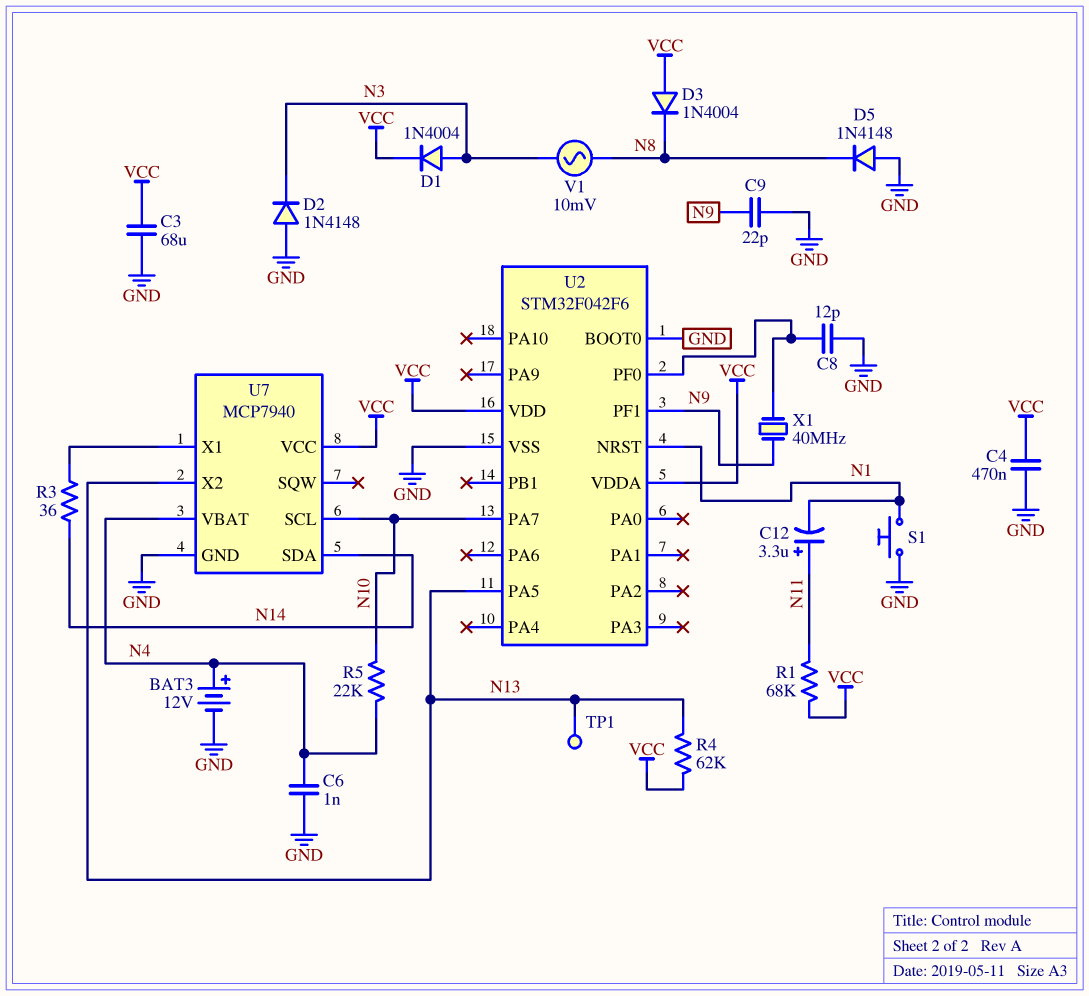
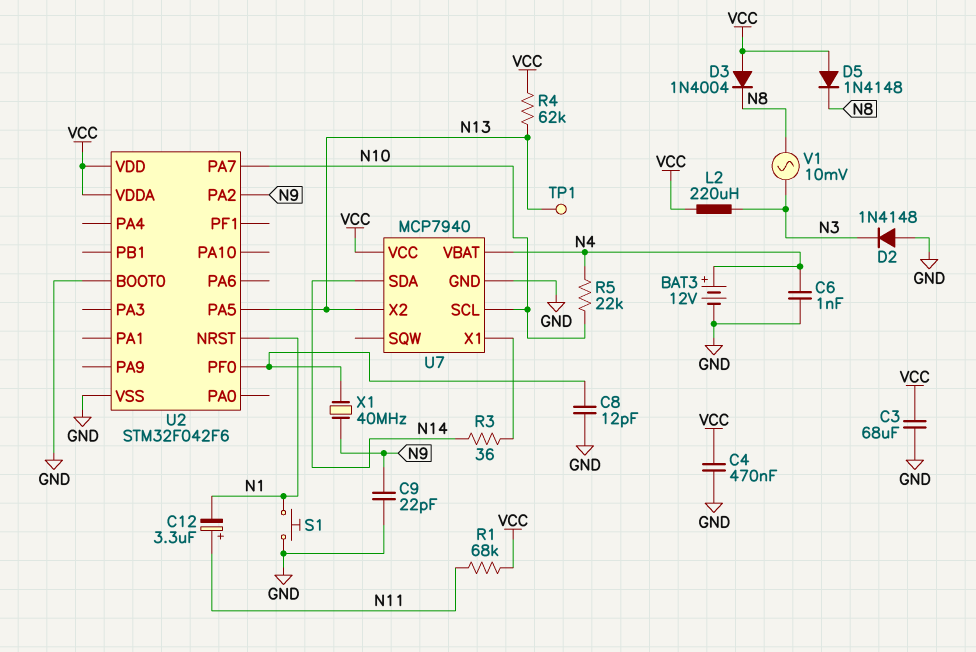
D1: diode 1N4004 (A N3, K VCC) -> none
D5: diode 1N4148 (A GND, K N8) -> diode 1N4148 (A VCC, K N8)
L2: none -> 220uH (N3, VCC)
U2 pin PA2: none -> N9
U2 pin PF1: N9 -> none

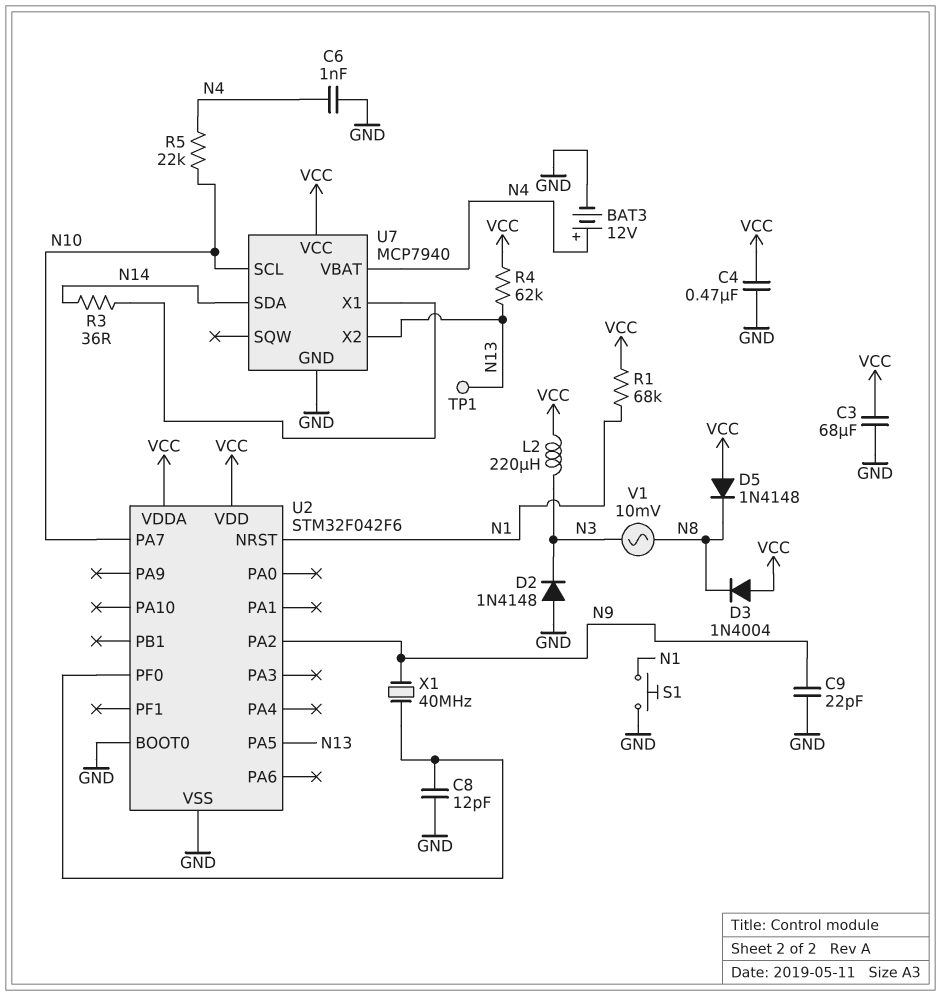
C12: 3.3uF (plus N11, minus N1) -> none
R1: 68k (N11, VCC) -> 68k (N1, VCC)

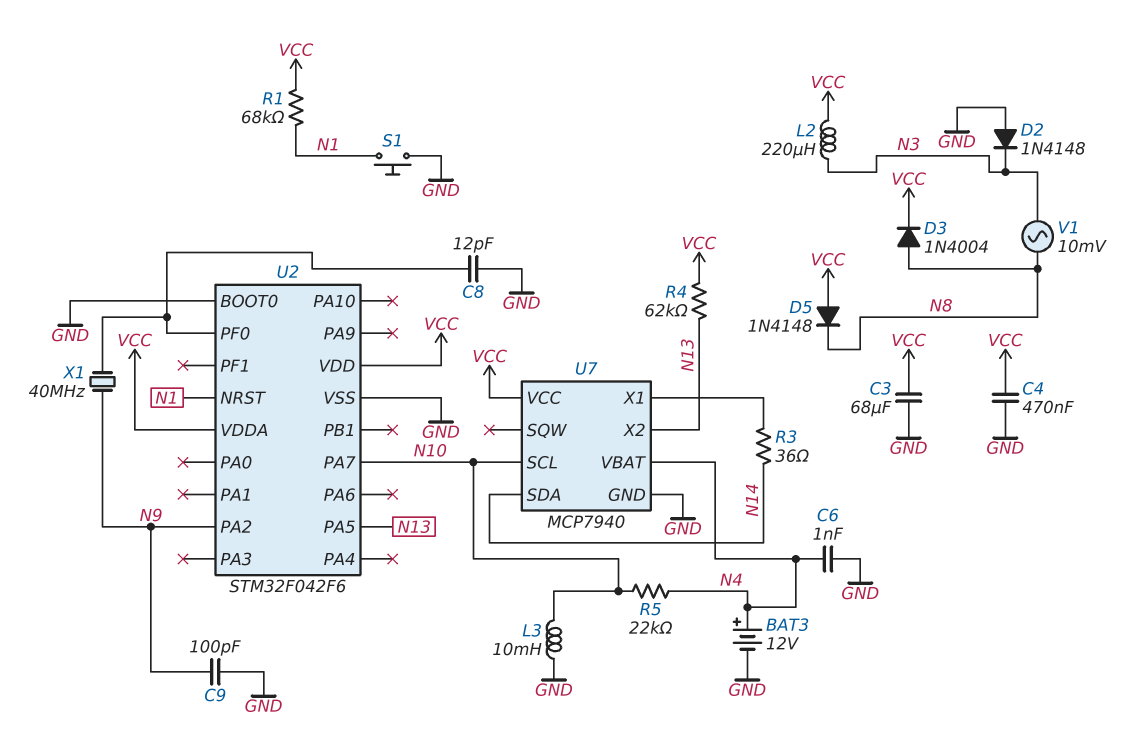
C9: 22pF (GND, N9) -> 100pF (GND, N9)
D3: diode 1N4004 (A VCC, K N8) -> diode 1N4004 (A N8, K VCC)
L3: none -> 10mH (GND, N10)
TP1: test point (N13) -> none

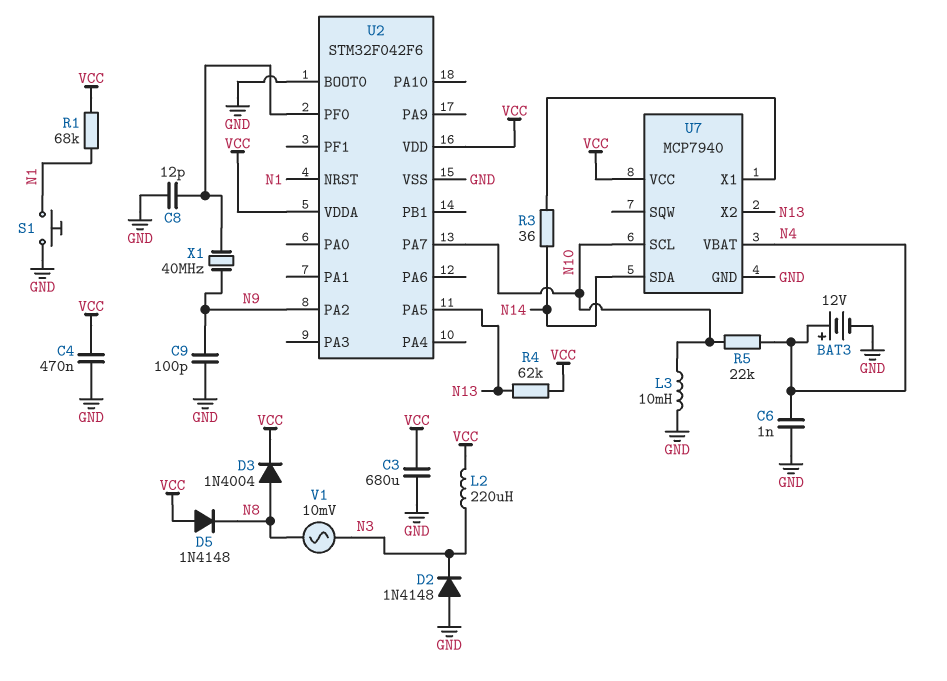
C3: 68uF (GND, VCC) -> 680uF (GND, VCC)

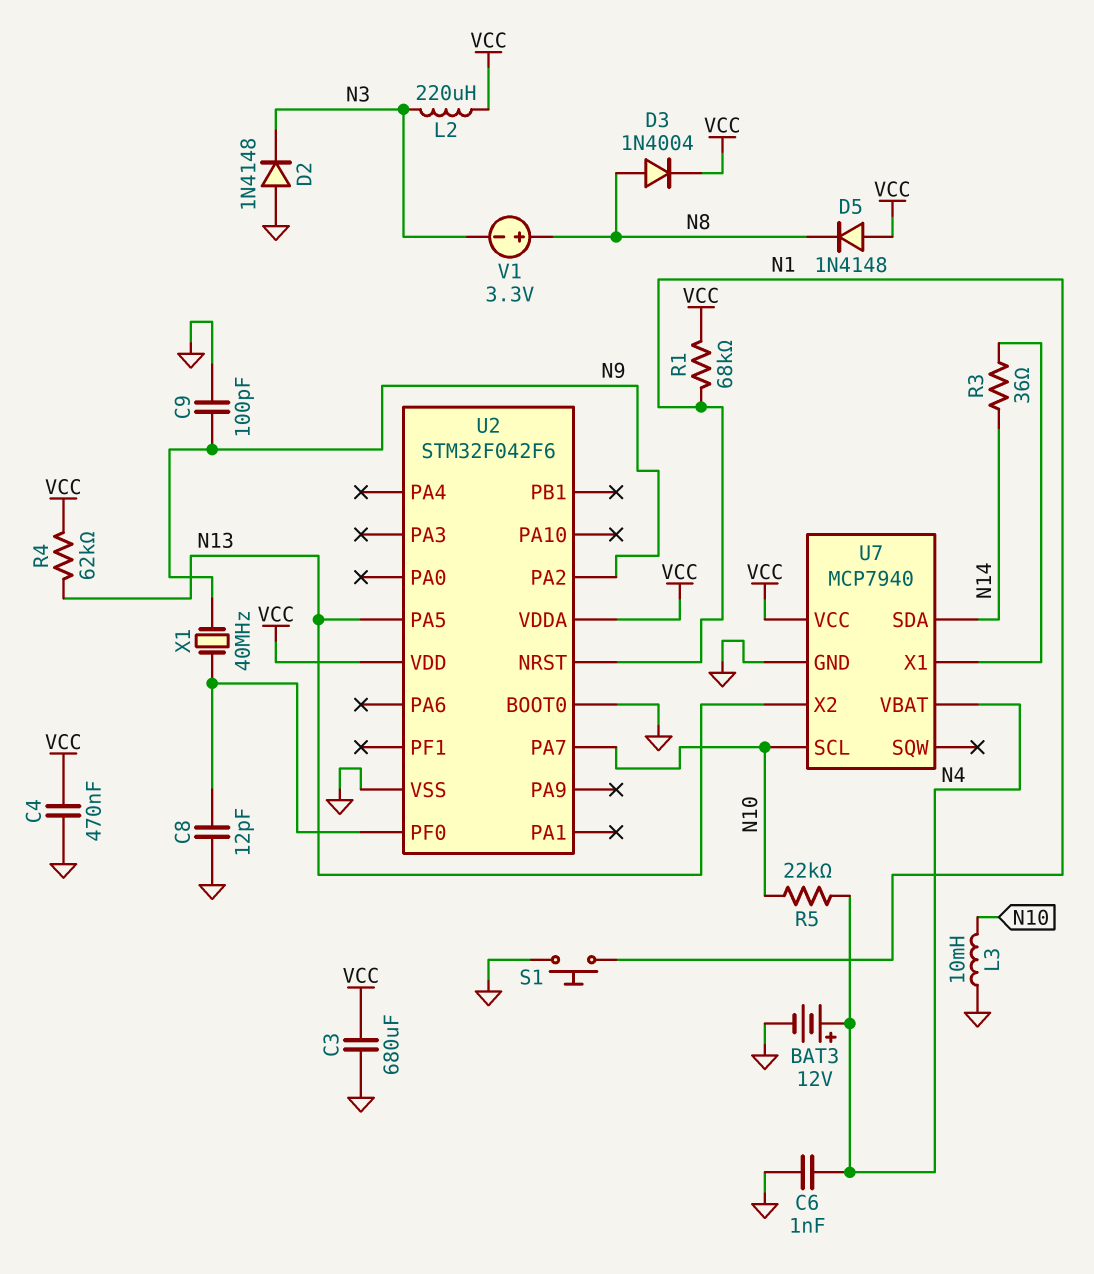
V1: AC 10mV (N3, N8) -> 3.3V (plus N8, minus N3)

